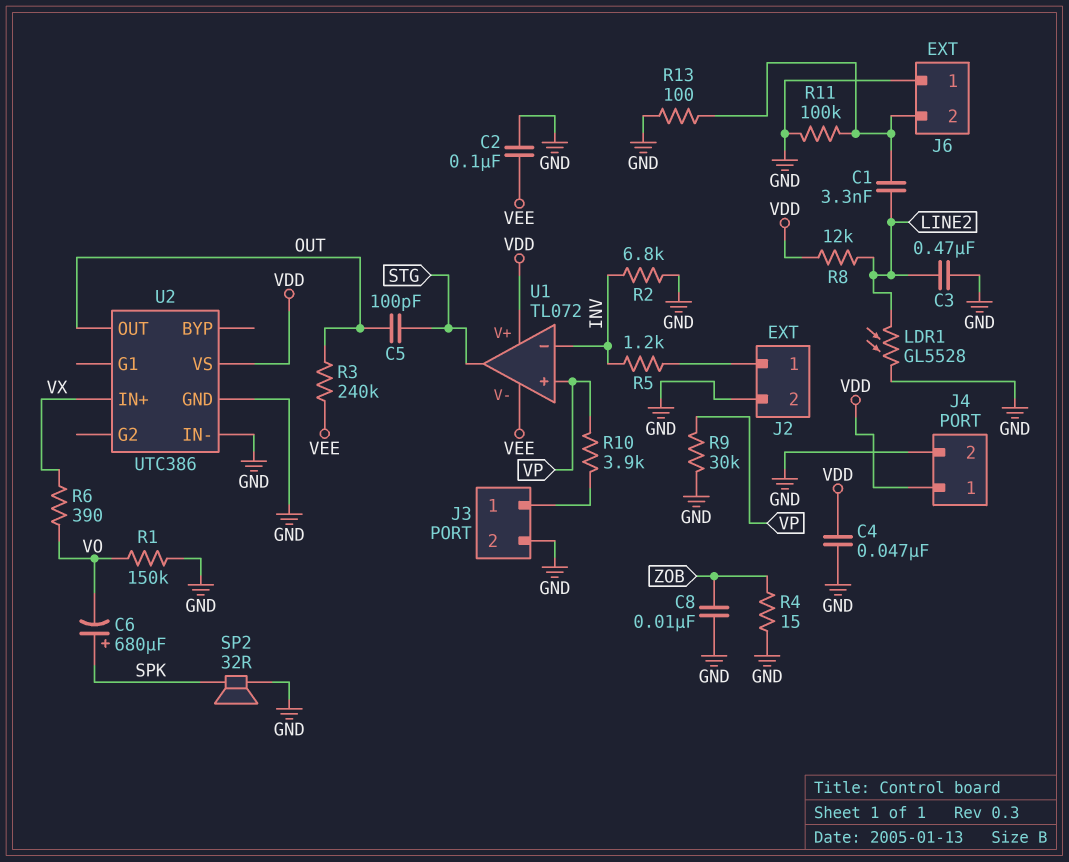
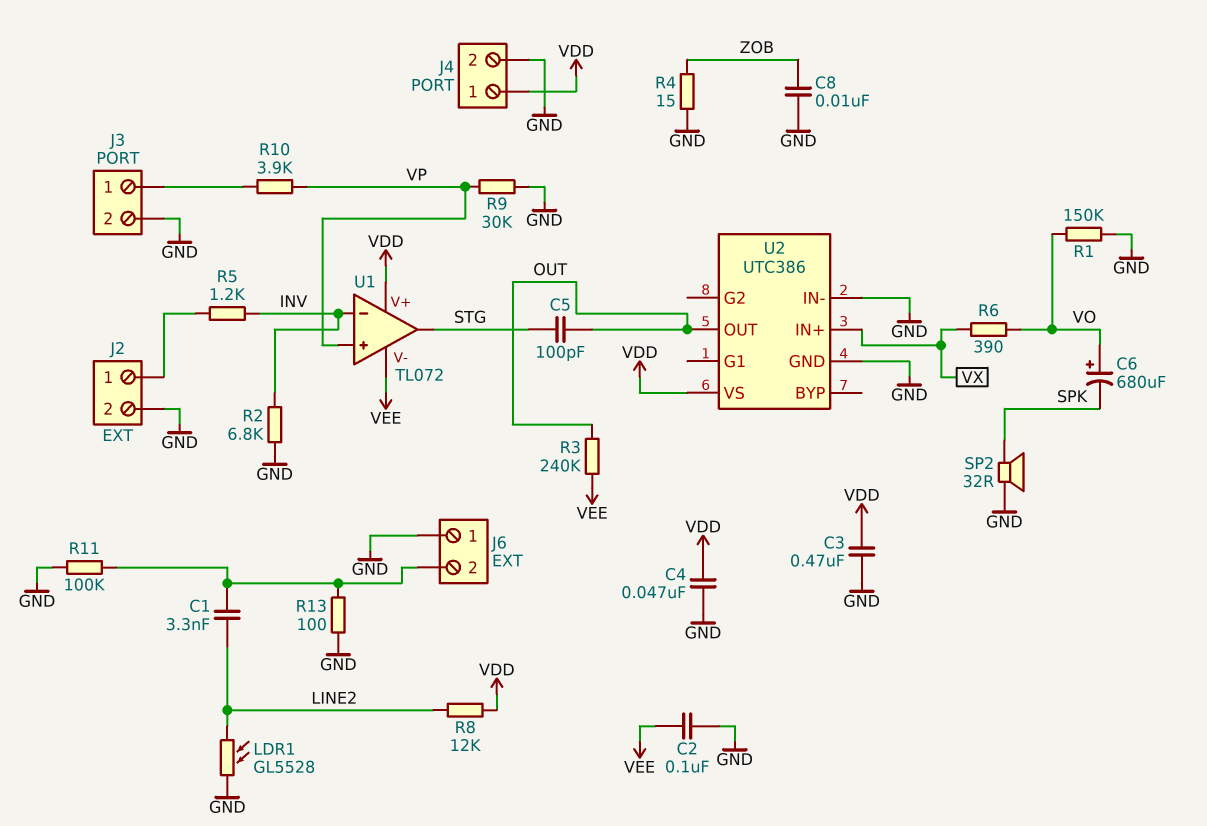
C3: 470nF (GND, LINE2) -> 470nF (GND, VDD)
C6: 680uF (plus SPK, minus VO) -> 680uF (plus VO, minus SPK)

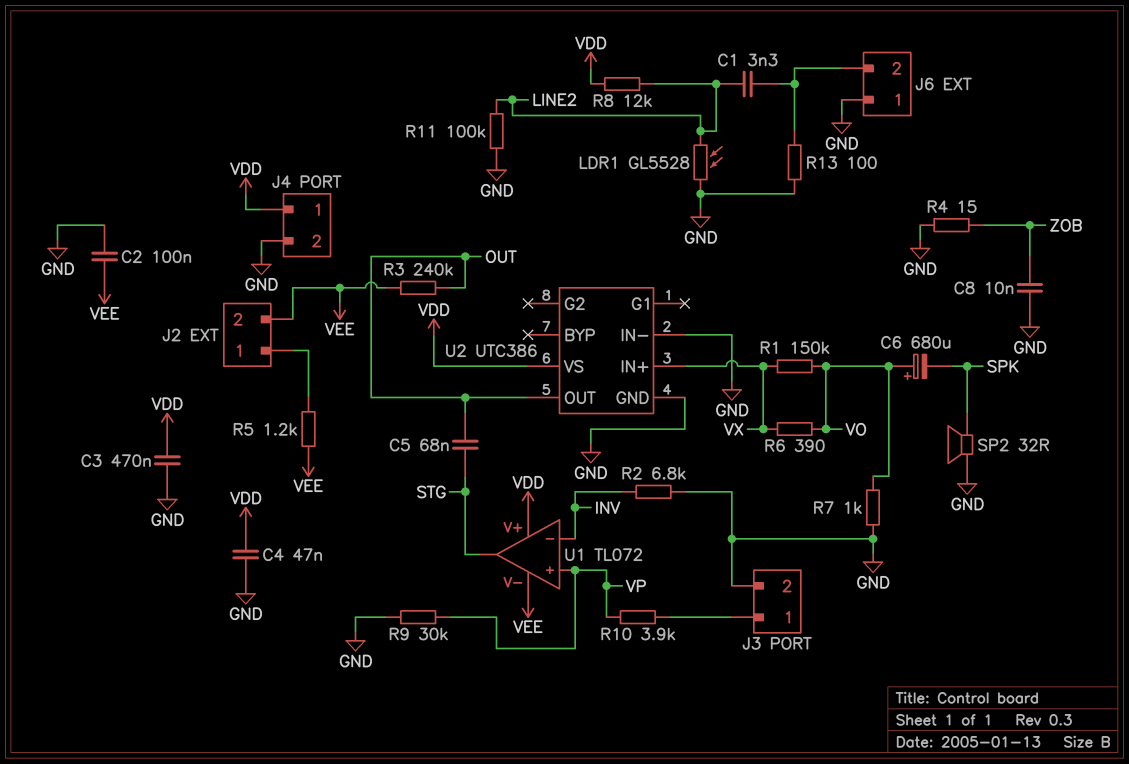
C5: 100pF (OUT, STG) -> 68nF (OUT, STG)
J2 pin 2: GND -> VEE
R1: 150k (GND, VO) -> 150k (VO, VX)
R5: 1.2k (INV, J2/1) -> 1.2k (J2/1, VEE)
R7: none -> 1k (GND, VO)
R11: 100k (GND, J6/2) -> 100k (GND, LINE2)

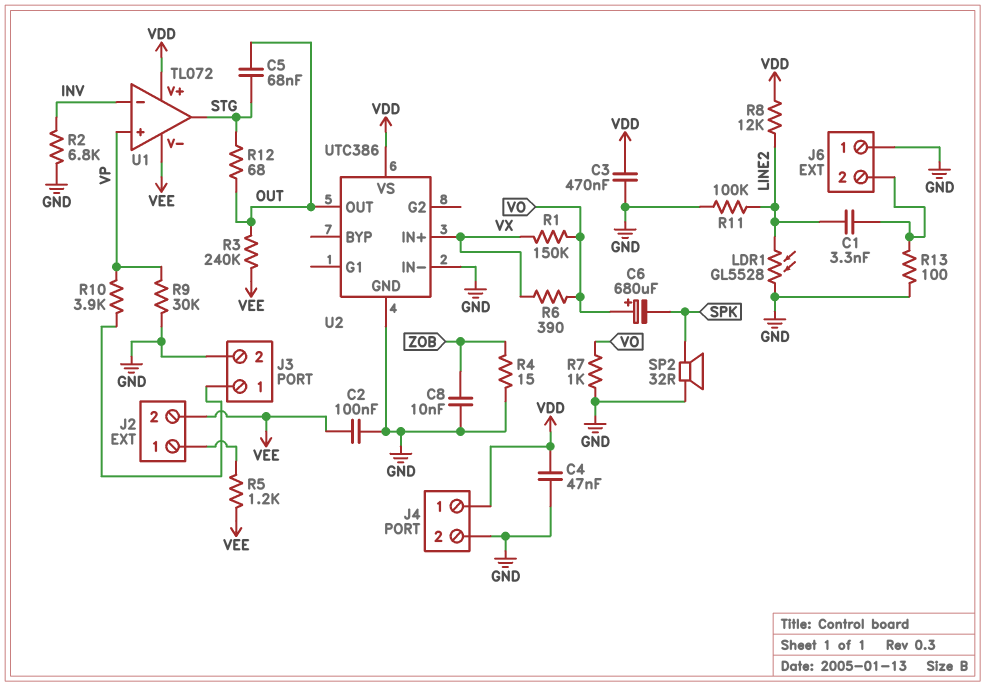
R12: none -> 68 (OUT, STG)

